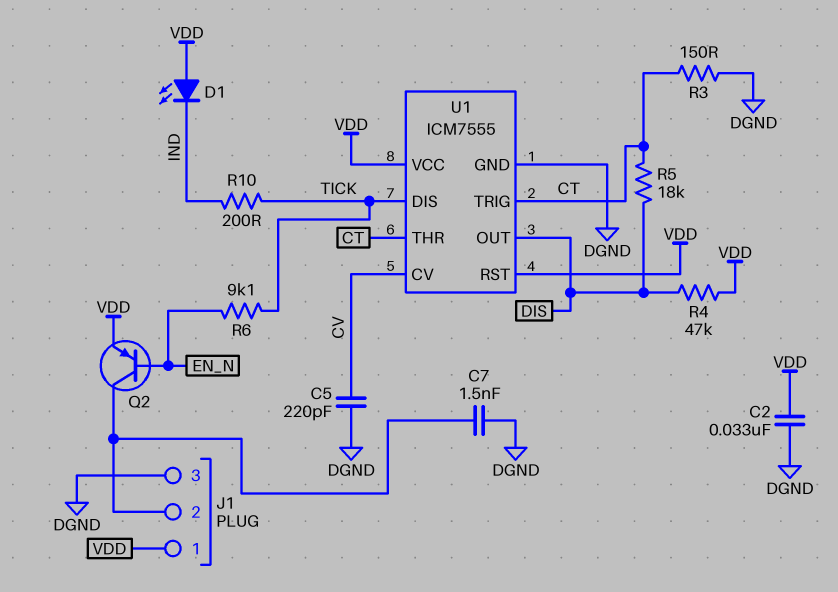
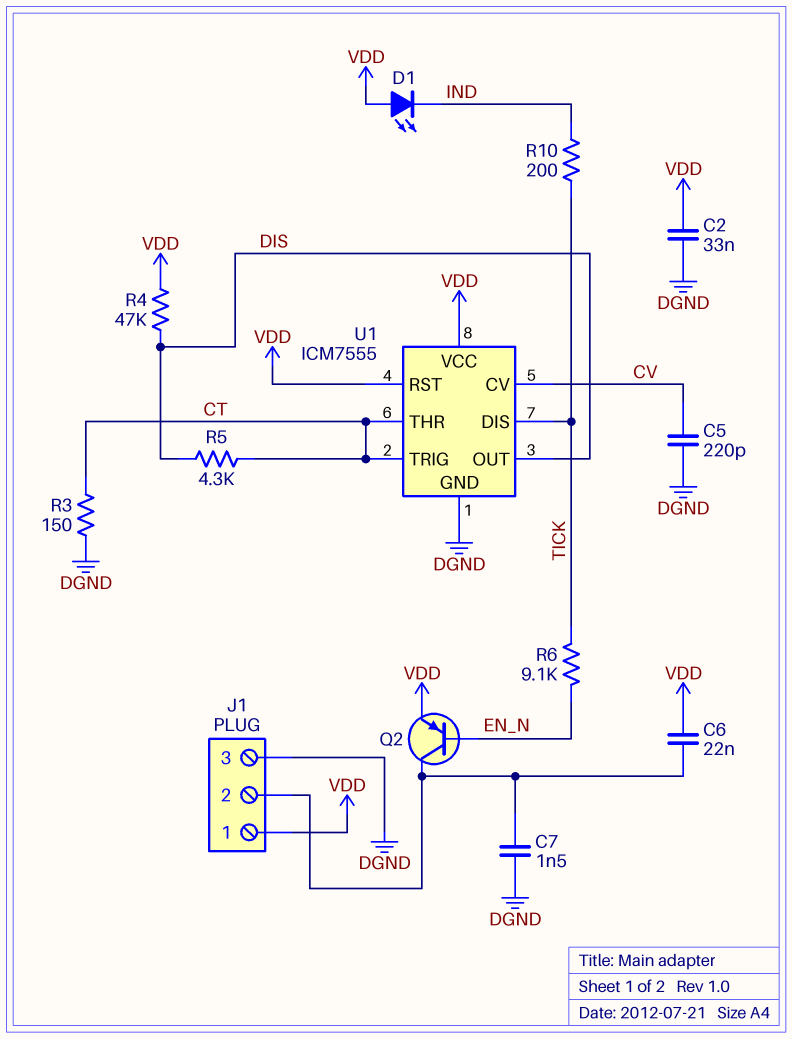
C6: none -> 22nF (J1/2, VDD)
R5: 18k (CT, DIS) -> 4.3k (CT, DIS)

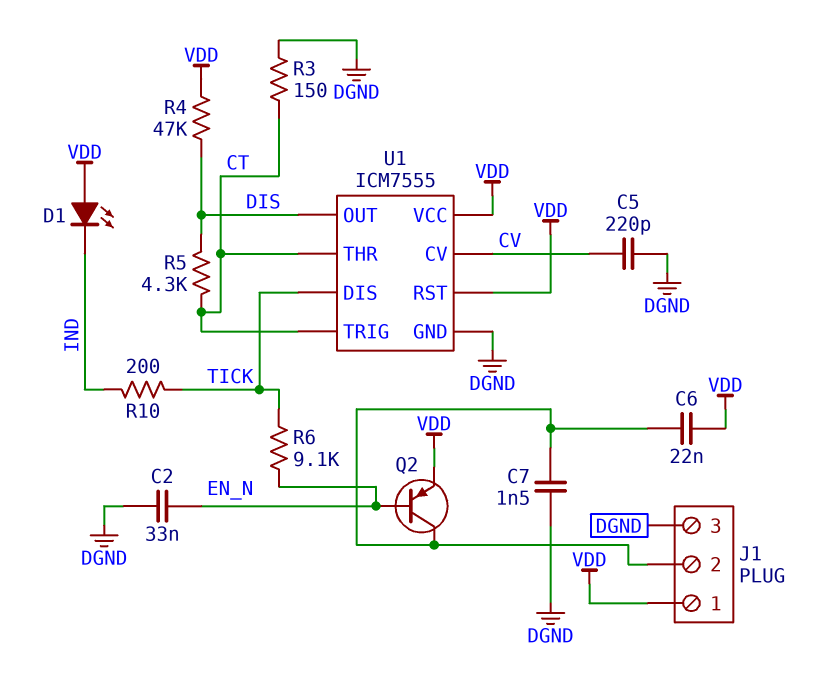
C2: 33nF (DGND, VDD) -> 33nF (DGND, EN_N)

